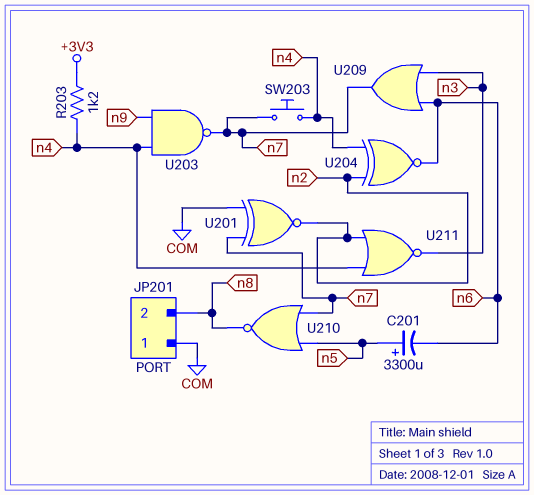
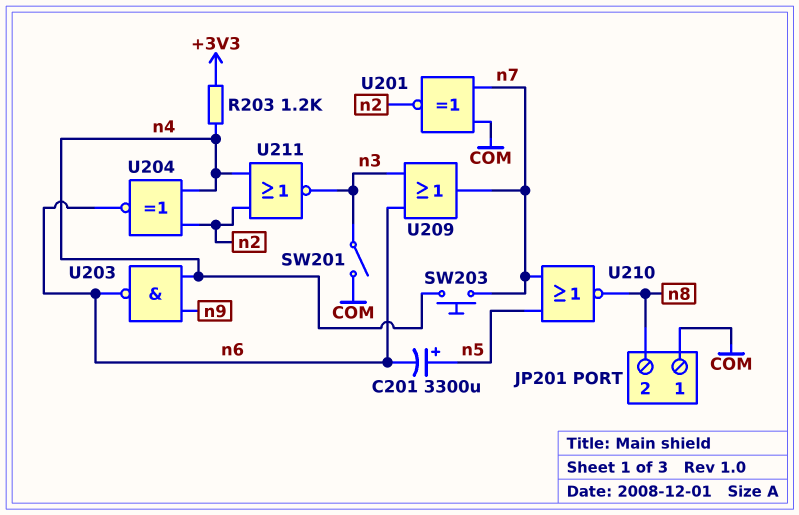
SW201: none -> switch (COM, n3)
U203: NAND (in n4, in n9, out n7) -> NAND (in n4, in n9, out n6)

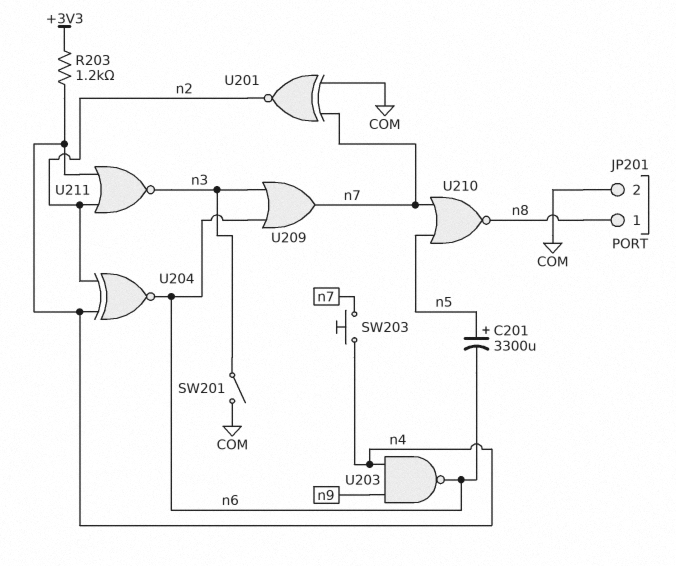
JP201 pin 1: COM -> n8
JP201 pin 2: n8 -> COM

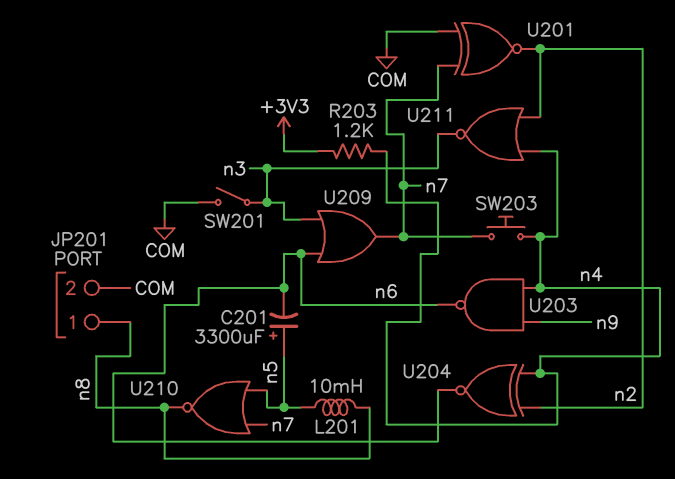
L201: none -> 10mH (n5, n8)

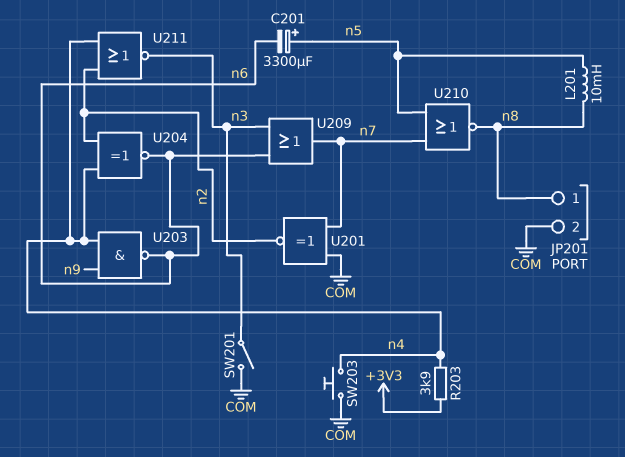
R203: 1.2k (+3V3, n4) -> 3.9k (+3V3, n4)
SW203: button (n4, n7) -> button (COM, n4)

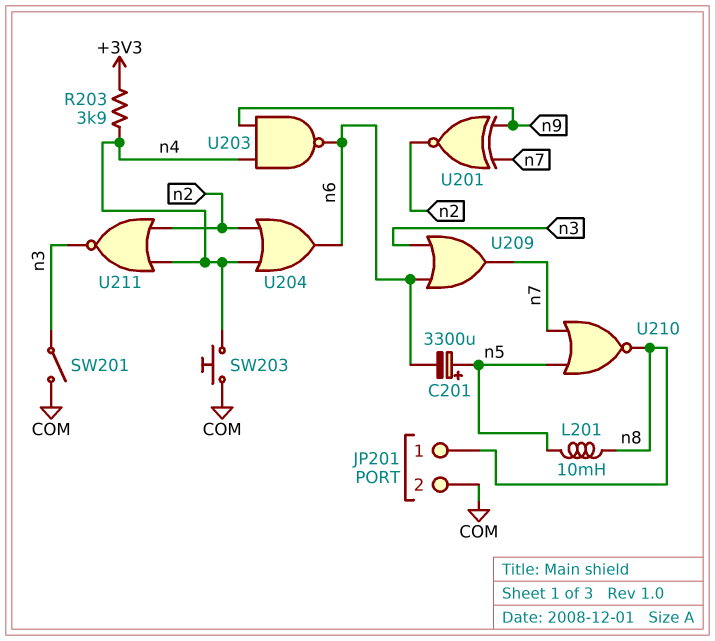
U201: XNOR (in COM, in n7, out n2) -> XNOR (in n7, in n9, out n2)
U204: XNOR (in n2, in n4, out n6) -> OR (in n2, in n4, out n6)

